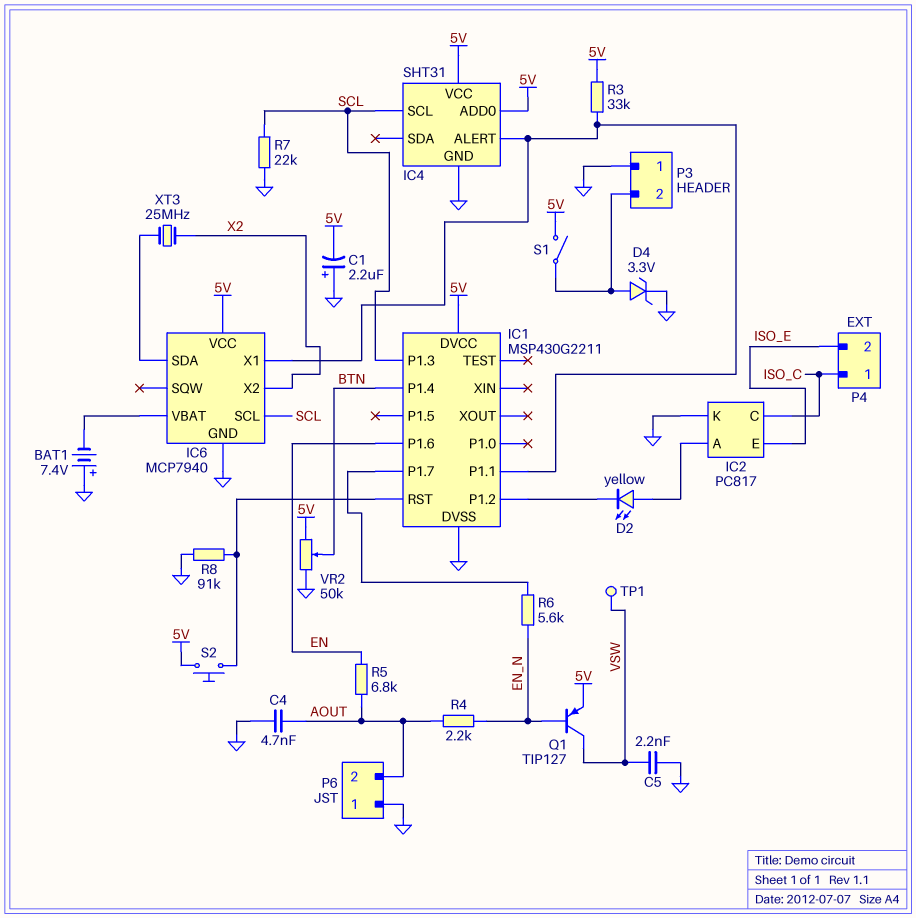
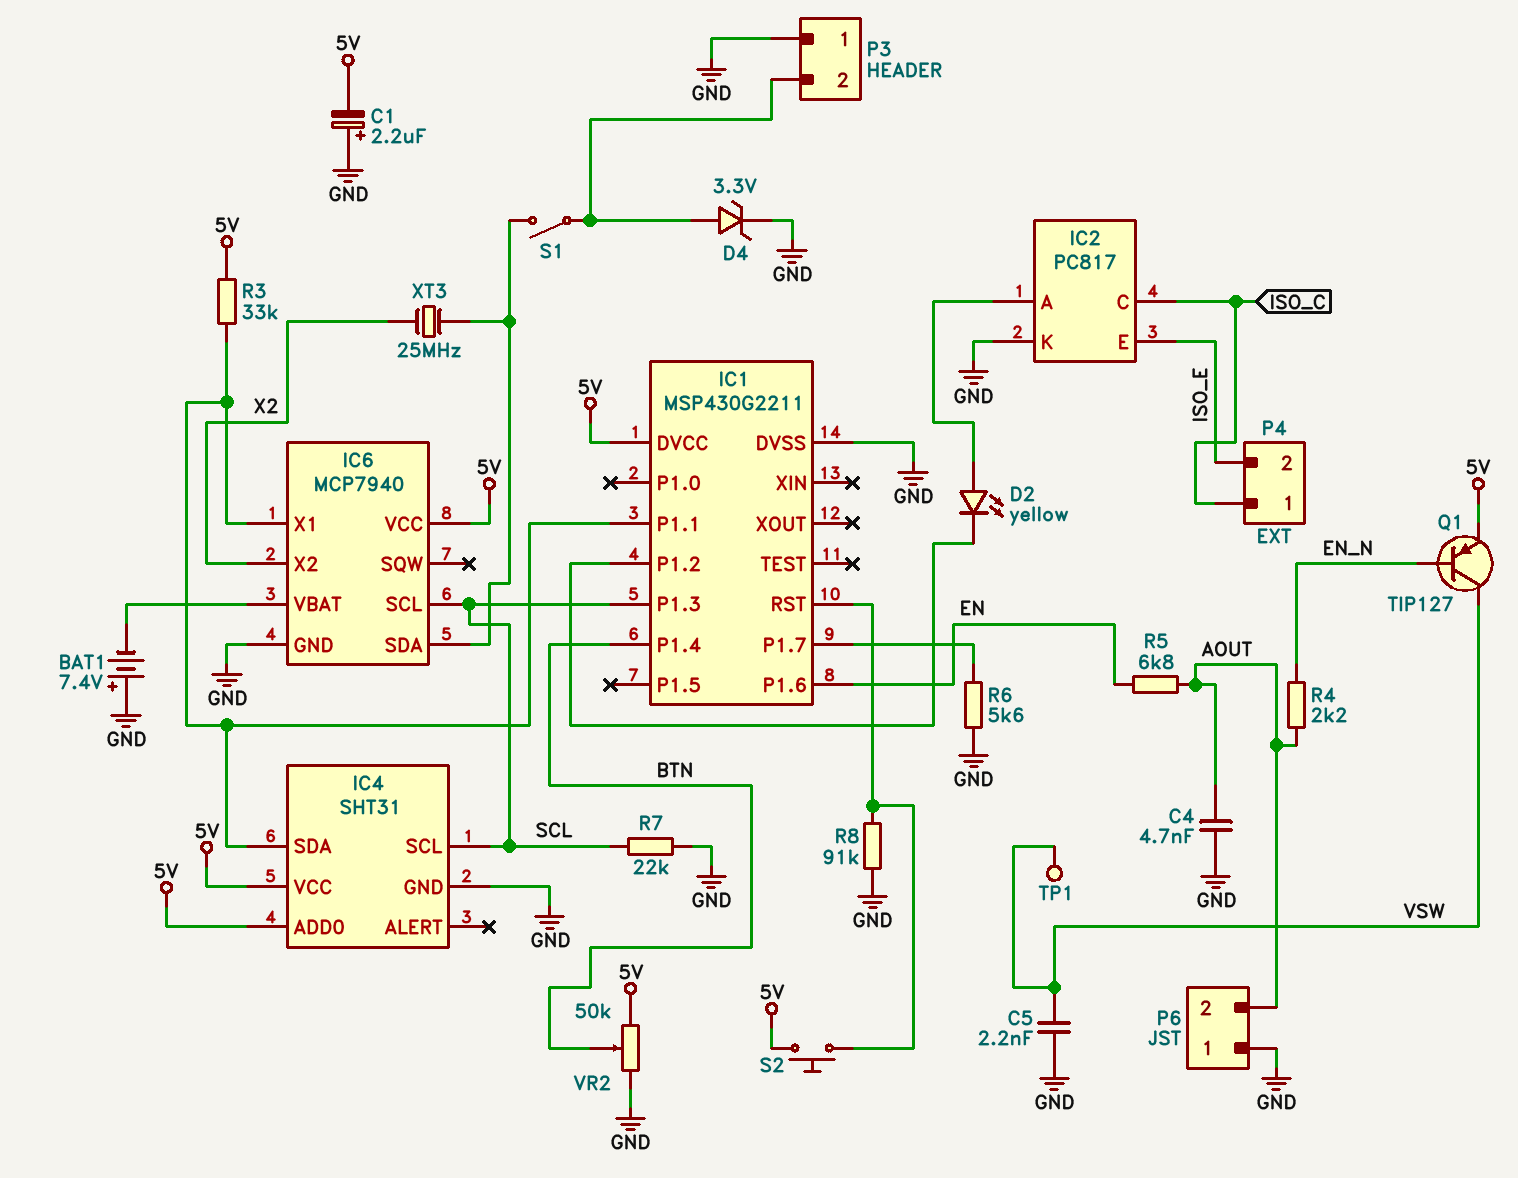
IC4 pin ALERT: IC1/P1.1 -> none
IC4 pin SDA: none -> IC1/P1.1
R6: 5.6k (EN_N, IC1/P1.7) -> 5.6k (GND, IC1/P1.7)
S1: switch (5V, P3/2) -> switch (IC6/SDA, P3/2)

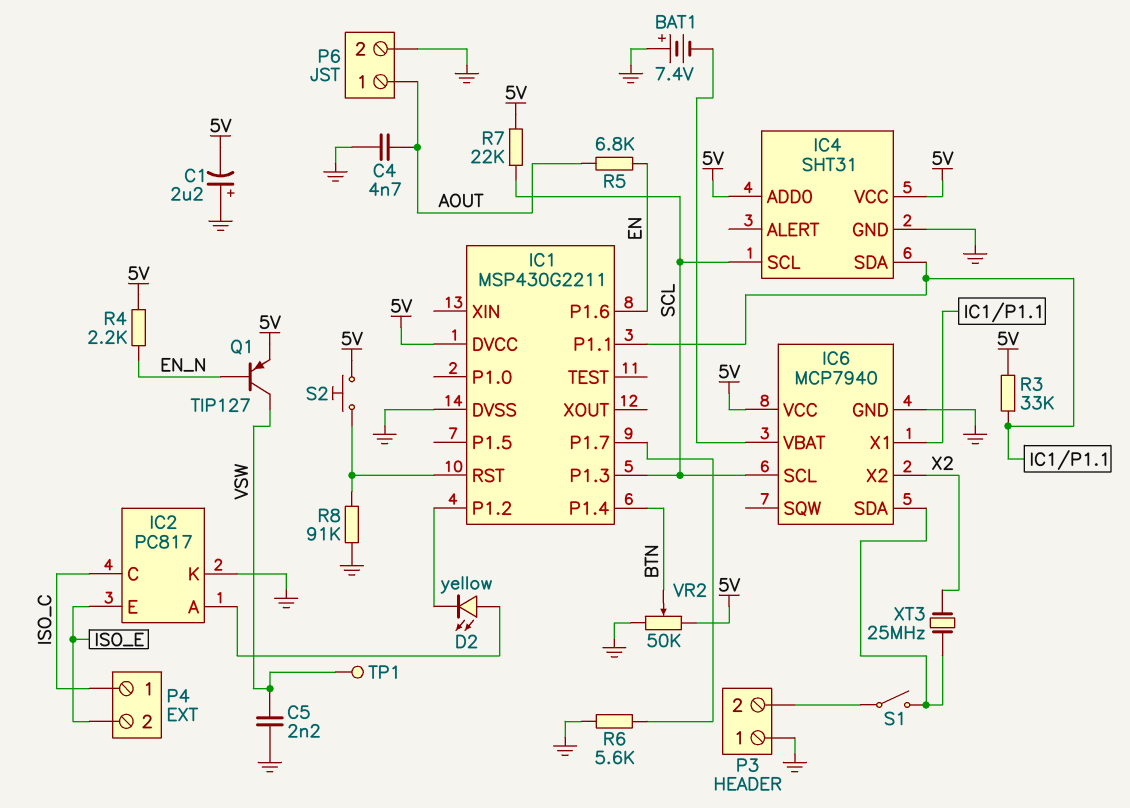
D4: zener 3.3V (A P3/2, K GND) -> none
P6 pin 1: GND -> AOUT
P6 pin 2: AOUT -> GND
R4: 2.2k (AOUT, EN_N) -> 2.2k (5V, EN_N)
R7: 22k (GND, SCL) -> 22k (5V, SCL)

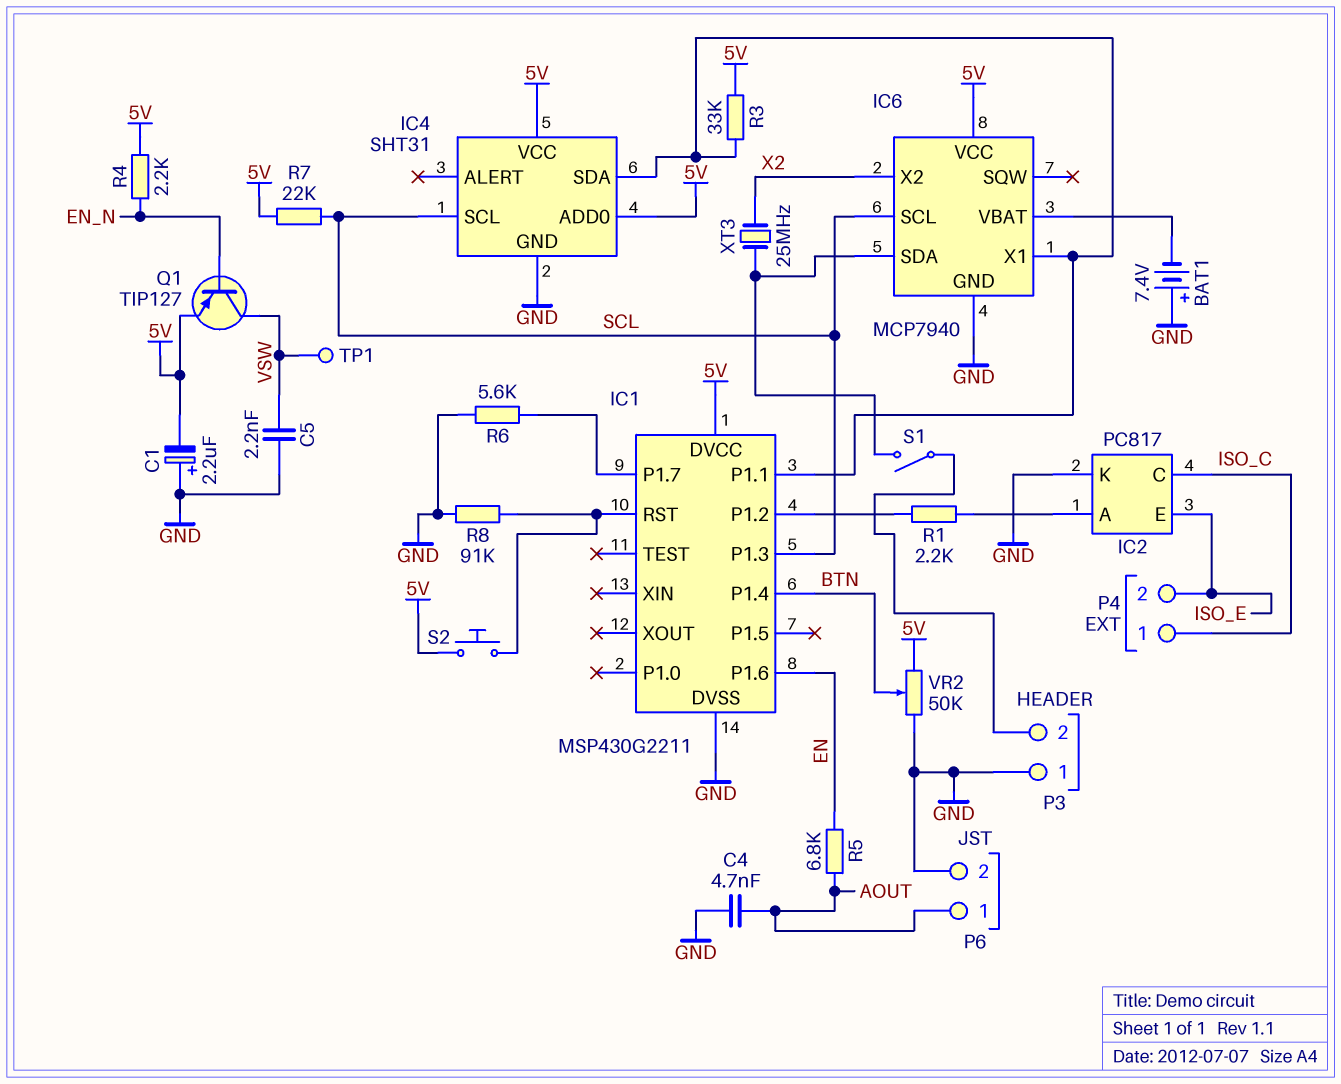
D2: LED yellow (A IC2/A, K IC1/P1.2) -> none
R1: none -> 2.2k (IC1/P1.2, IC2/A)

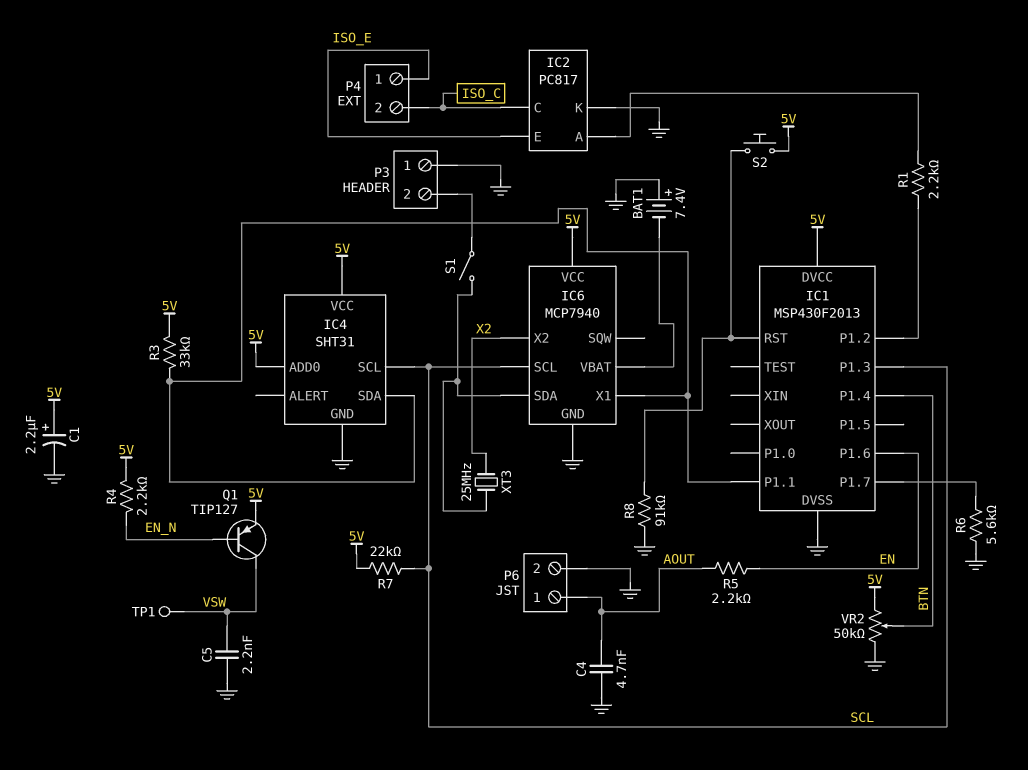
C1: 2.2uF (plus GND, minus 5V) -> 2.2uF (plus 5V, minus GND)
IC1: MSP430G2211 -> MSP430F2013
P4 pin 1: ISO_C -> ISO_E
P4 pin 2: ISO_E -> ISO_C
R5: 6.8k (AOUT, EN) -> 2.2k (AOUT, EN)

